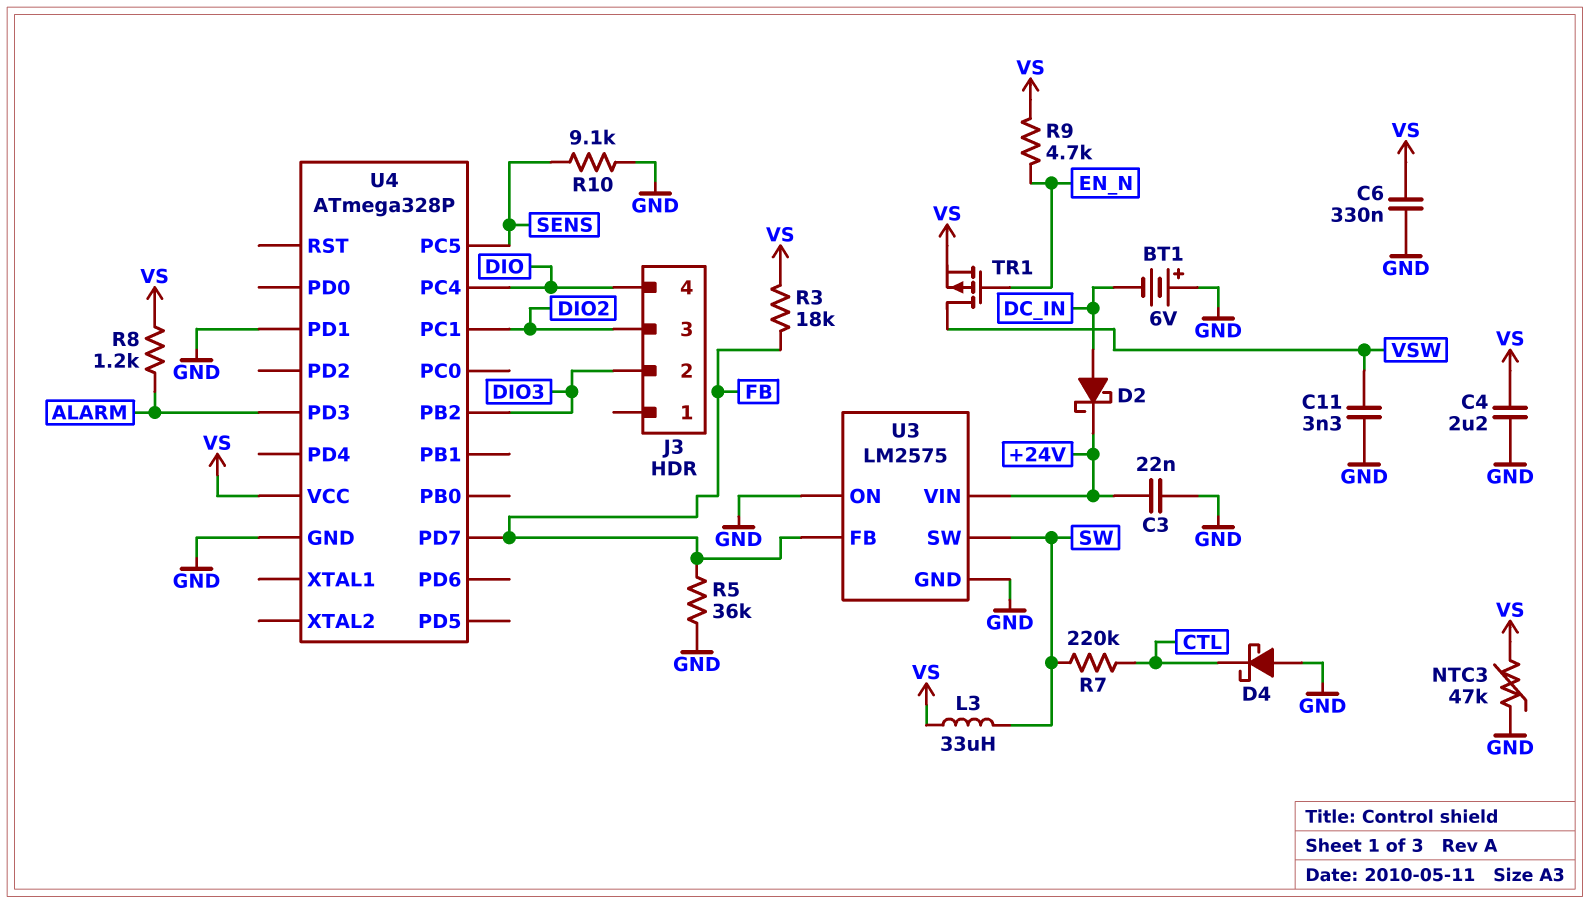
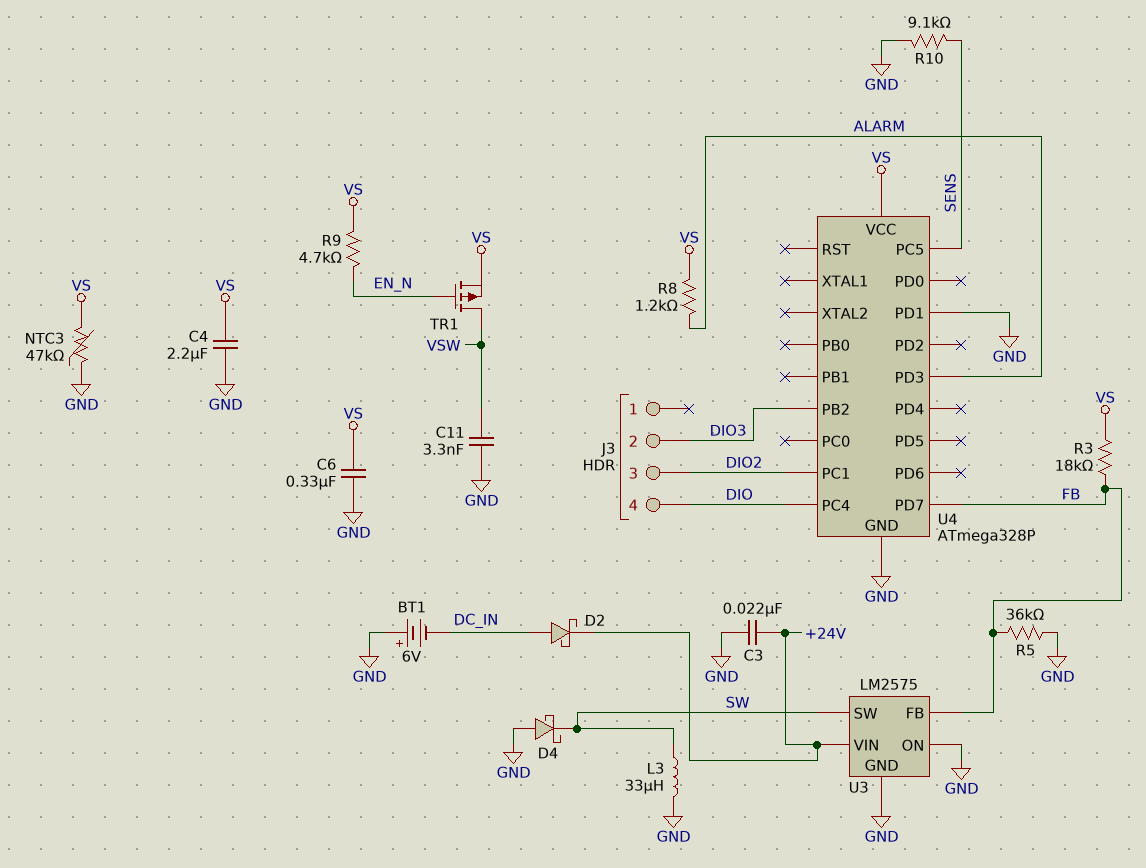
D4: schottky (A GND, K CTL) -> schottky (A GND, K SW)
L3: 33uH (SW, VS) -> 33uH (GND, SW)
R7: 220k (CTL, SW) -> none

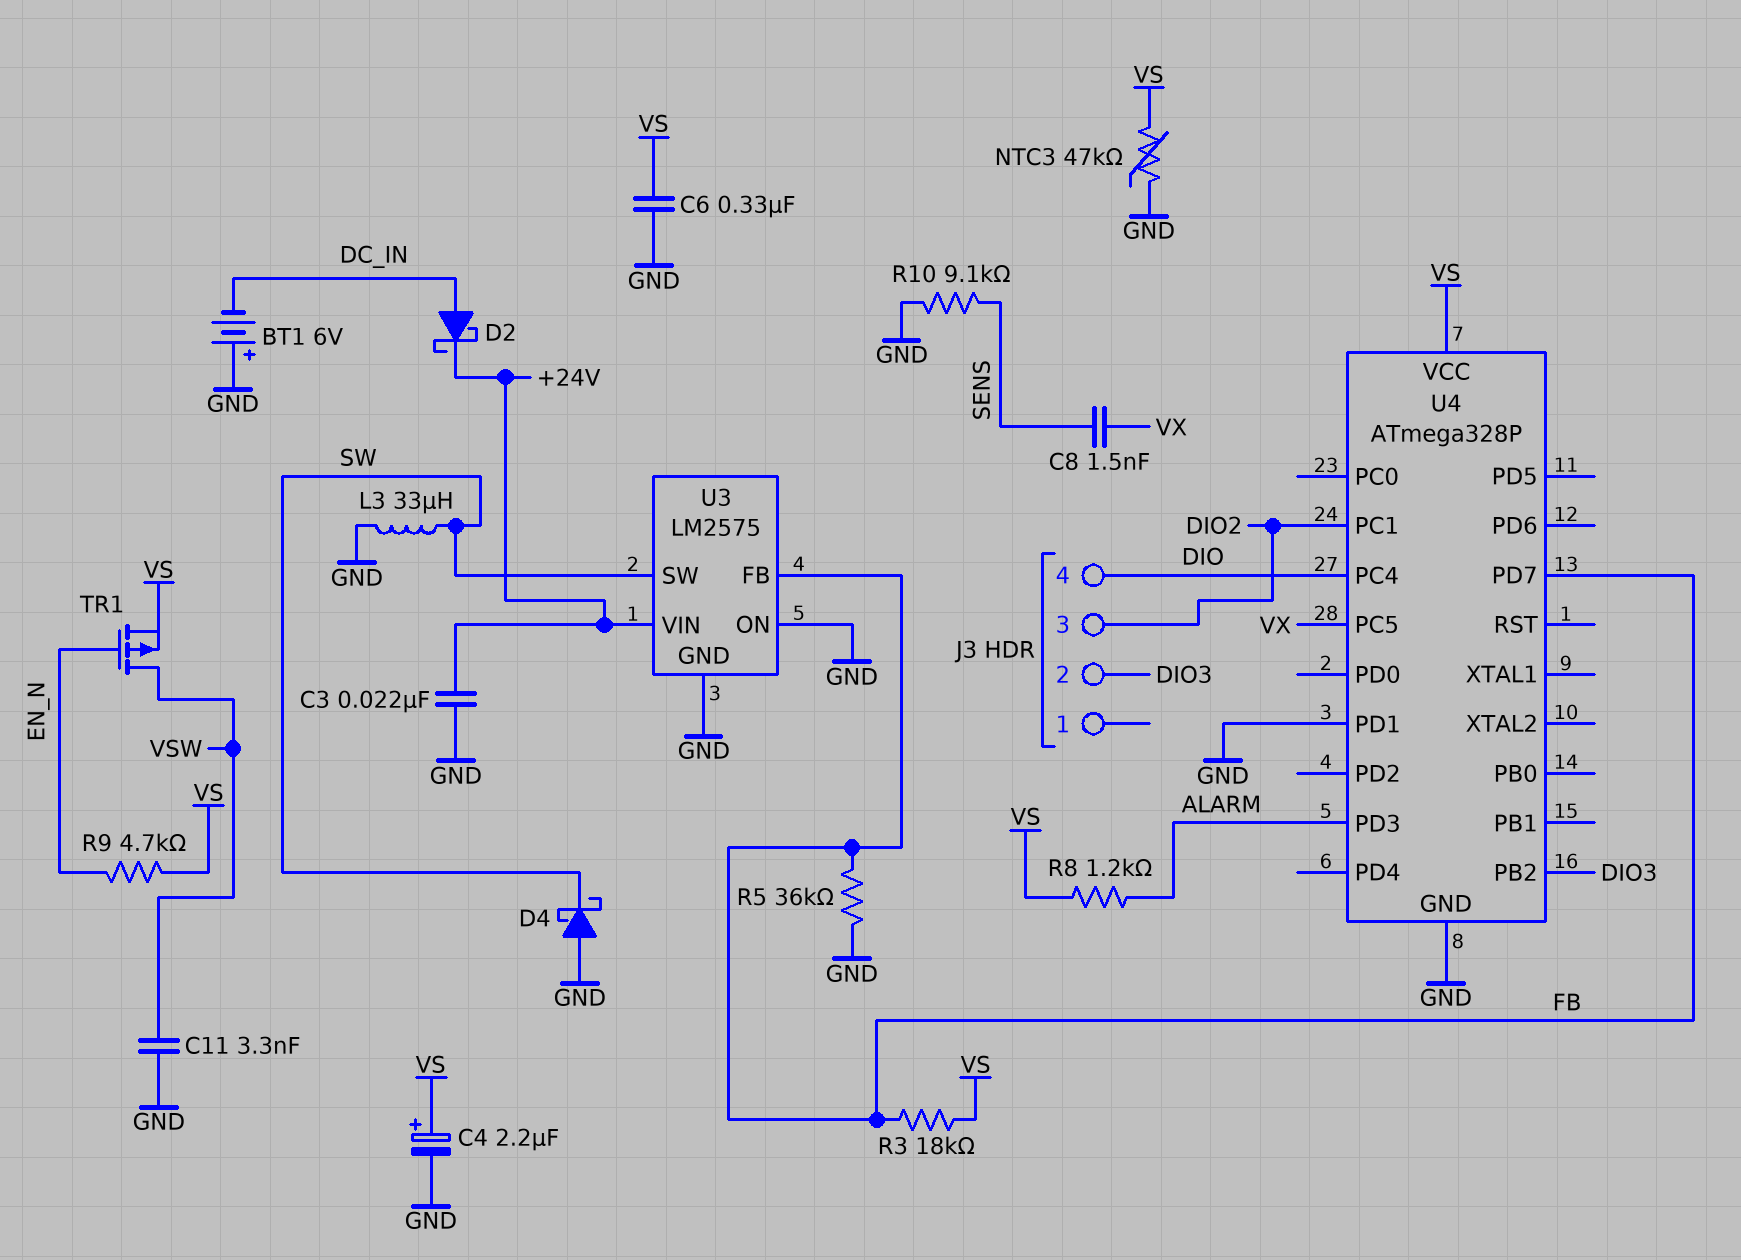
C4: 2.2uF (GND, VS) -> 2.2uF (plus VS, minus GND)
C8: none -> 1.5nF (SENS, VX)
U4 pin PC5: SENS -> VX

